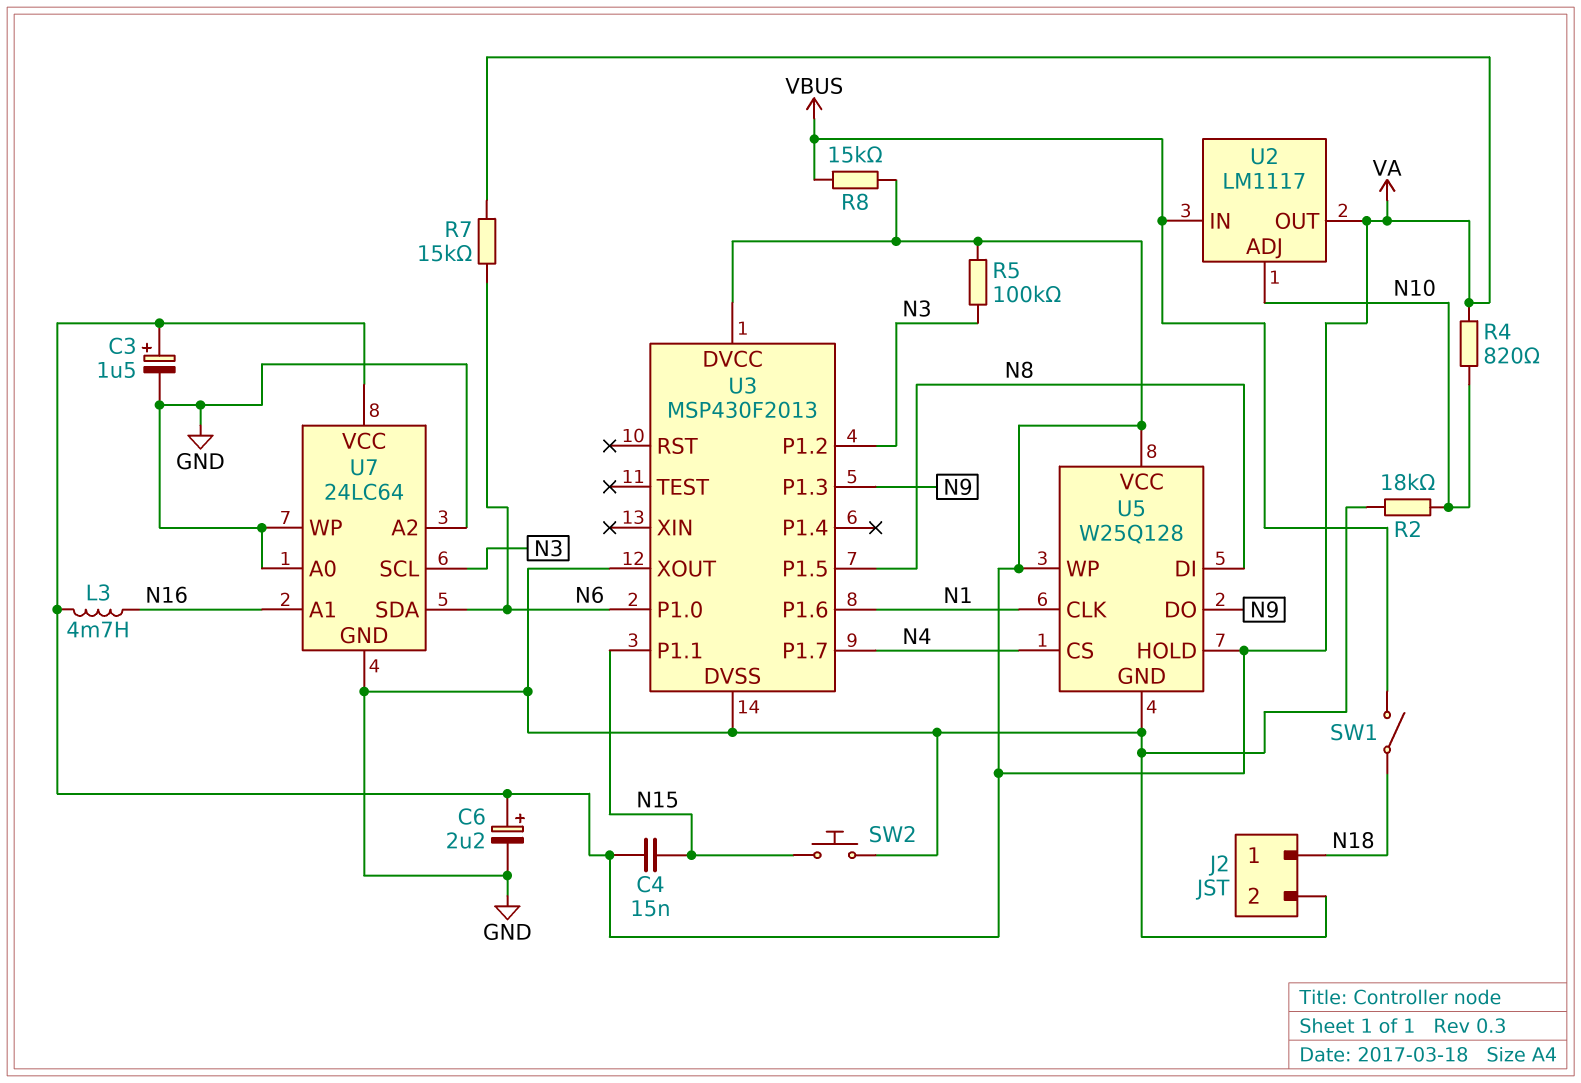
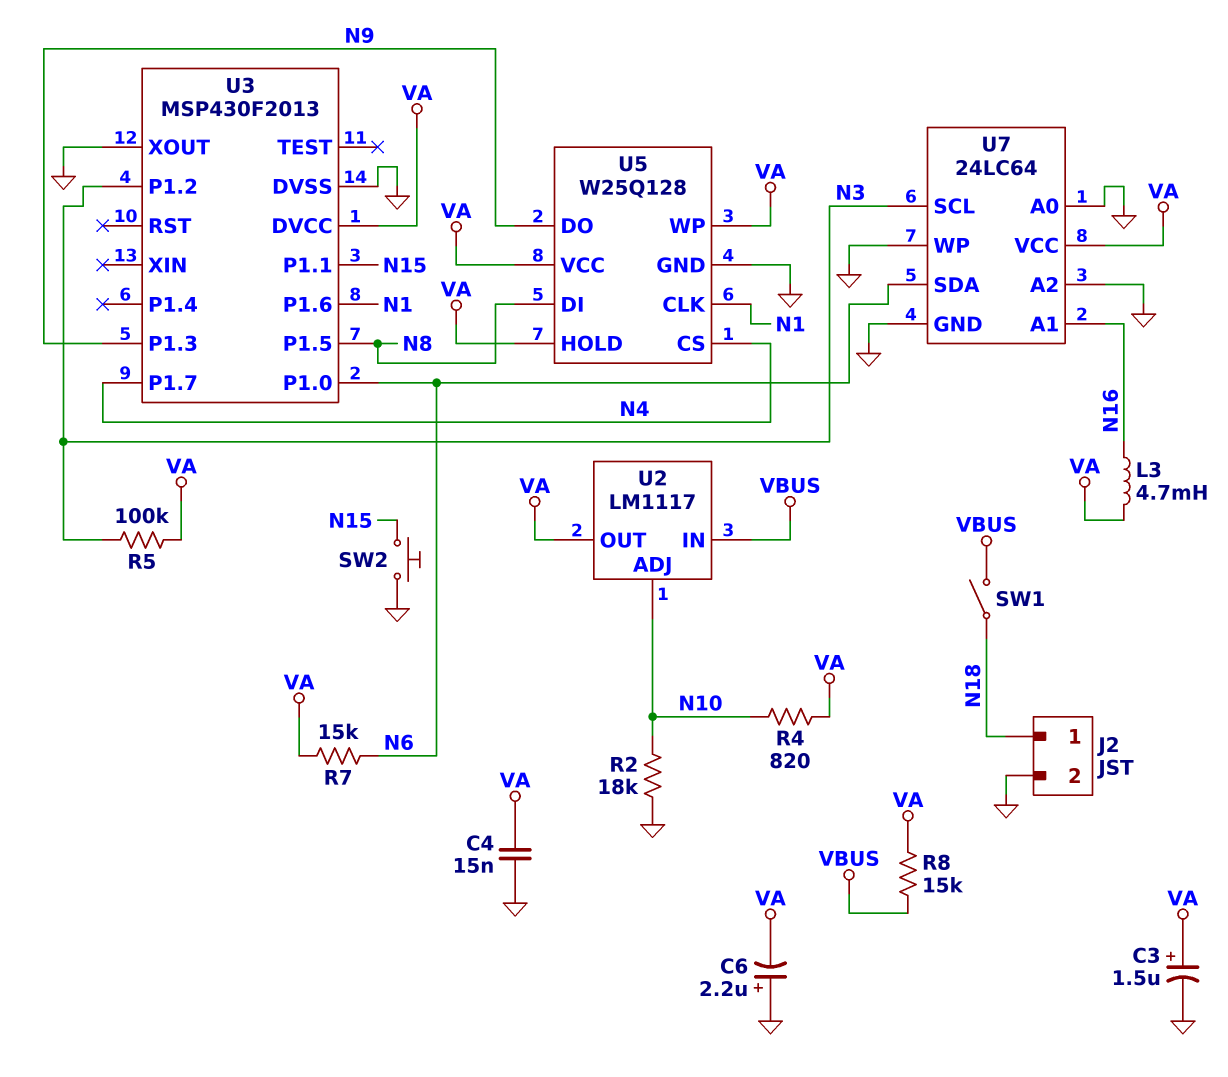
C4: 15nF (N15, VA) -> 15nF (GND, VA)
C6: 2.2uF (plus VA, minus GND) -> 2.2uF (plus GND, minus VA)

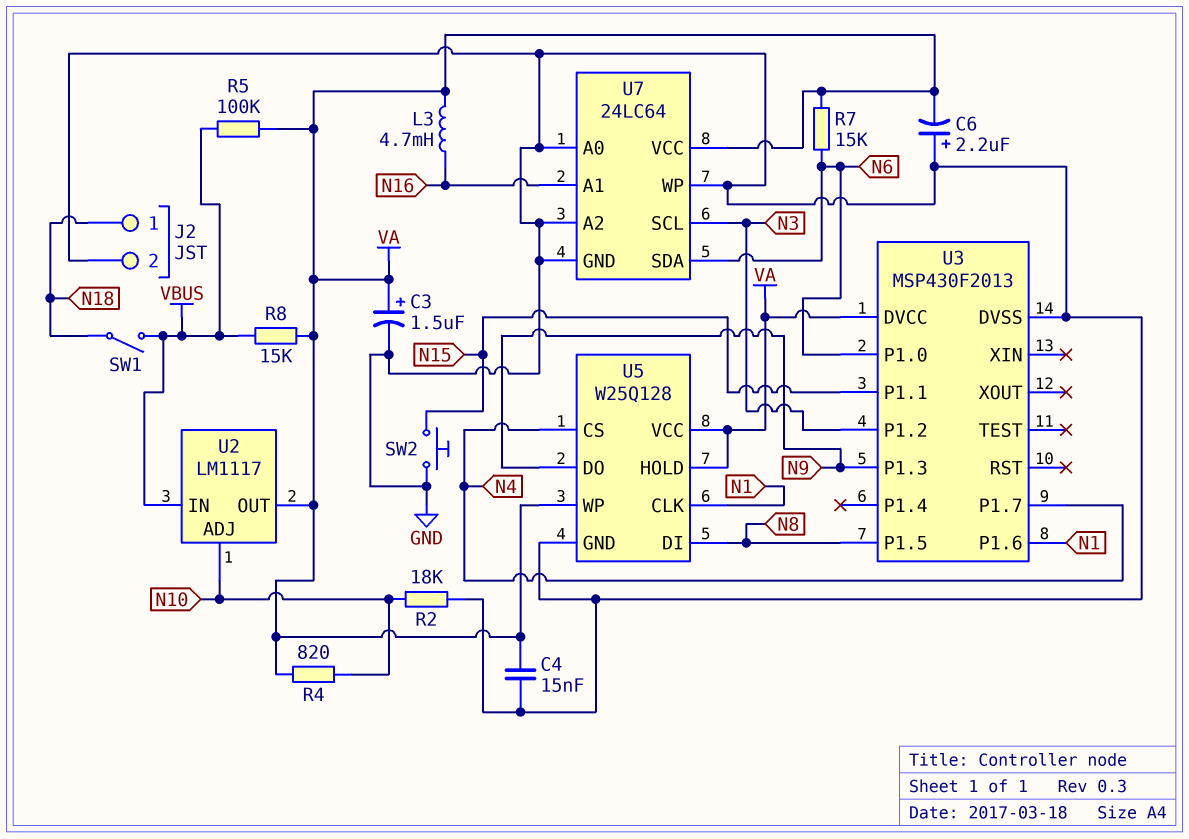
R5: 100k (N3, VA) -> 100k (VA, VBUS)
U3 pin XOUT: GND -> none

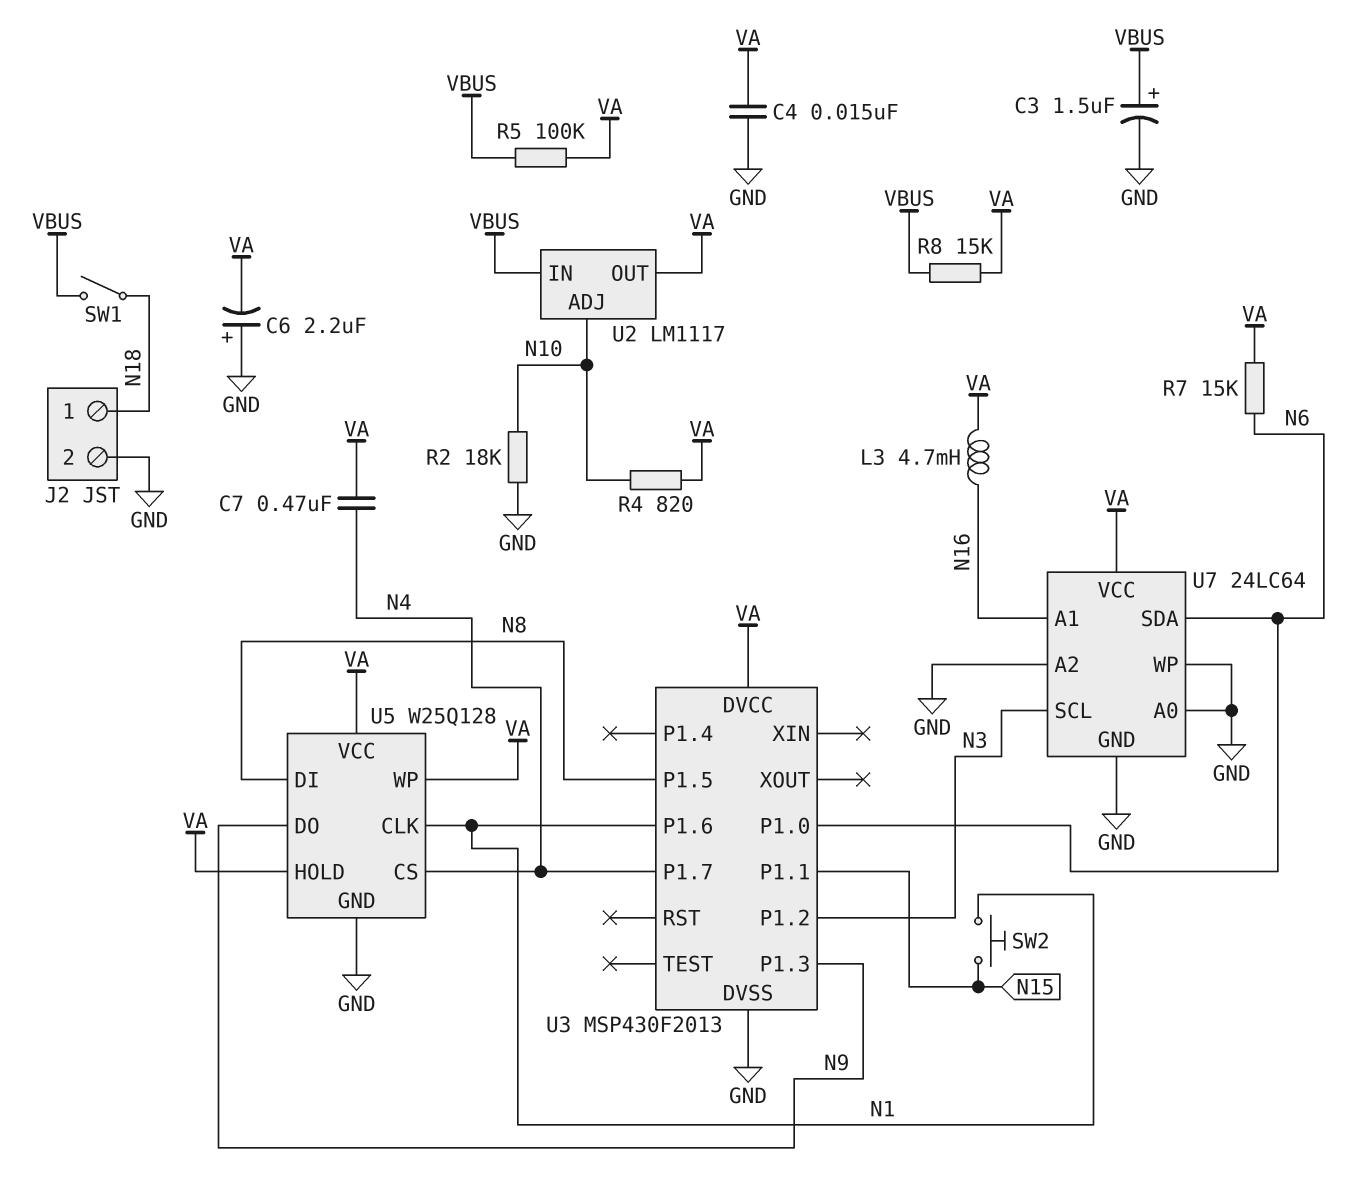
C3: 1.5uF (plus VA, minus GND) -> 1.5uF (plus VBUS, minus GND)
C7: none -> 470nF (N4, VA)
SW2: button (GND, N15) -> button (N1, N15)

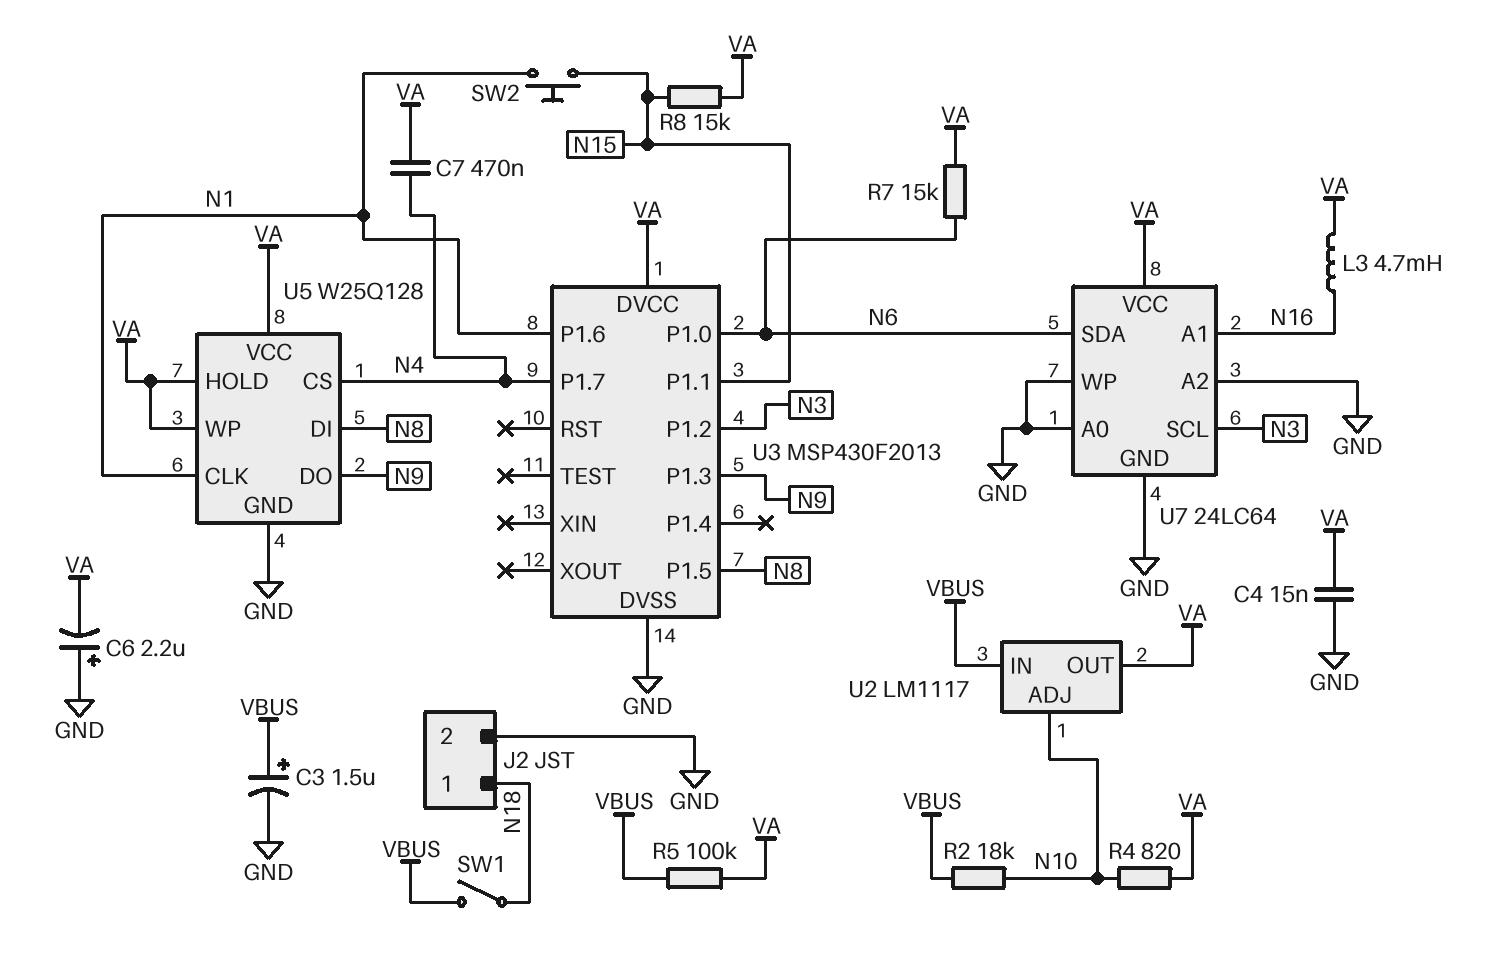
R2: 18k (GND, N10) -> 18k (N10, VBUS)
R8: 15k (VA, VBUS) -> 15k (N15, VA)

